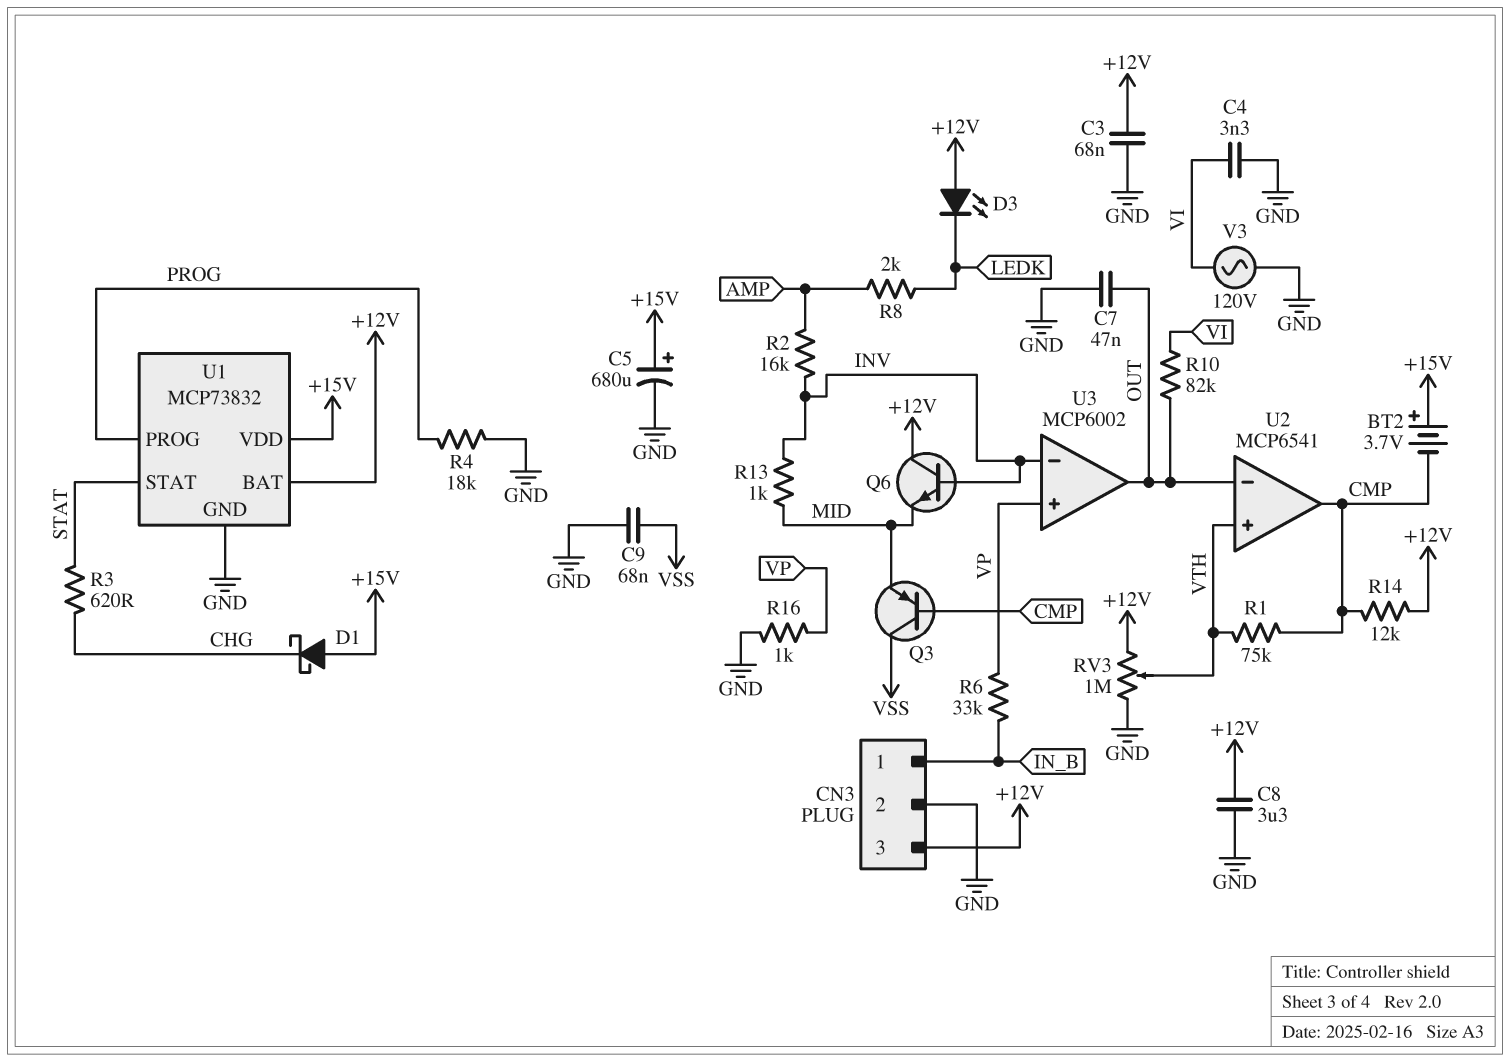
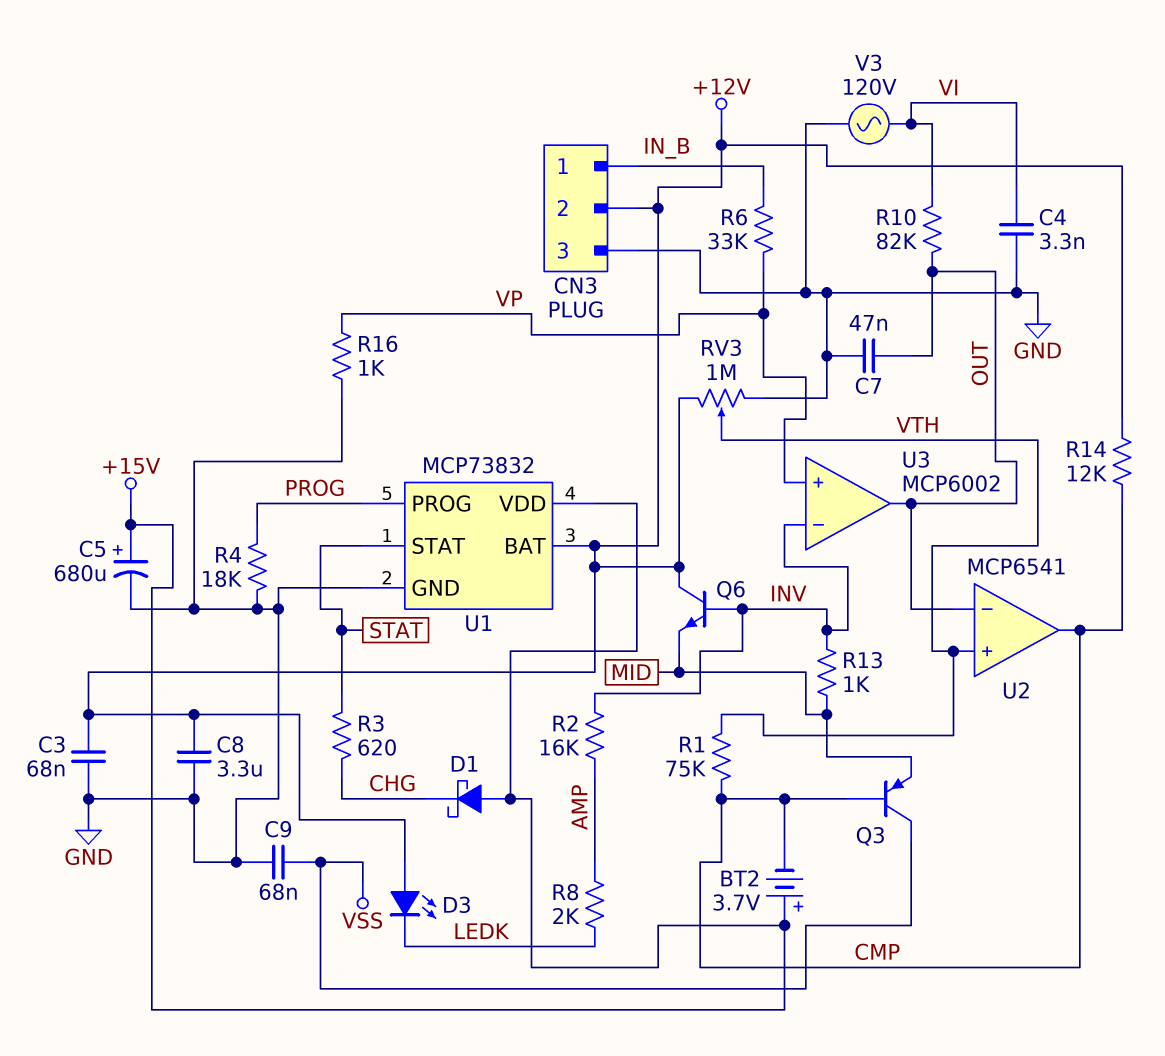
CN3 pin 2: GND -> +12V
CN3 pin 3: +12V -> GND

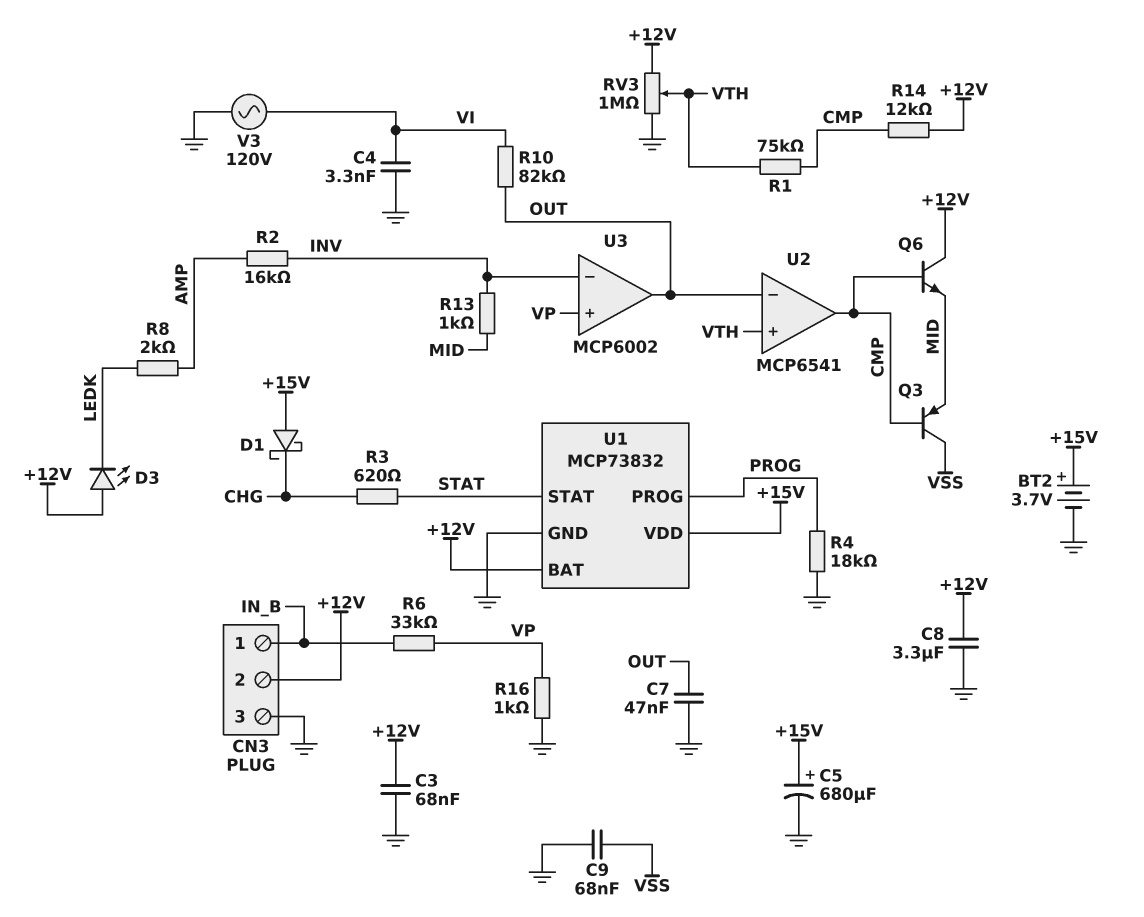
BT2: 3.7V (plus +15V, minus CMP) -> 3.7V (plus +15V, minus GND)
Q6: NPN (B INV, C +12V, E MID) -> NPN (B CMP, C +12V, E MID)

